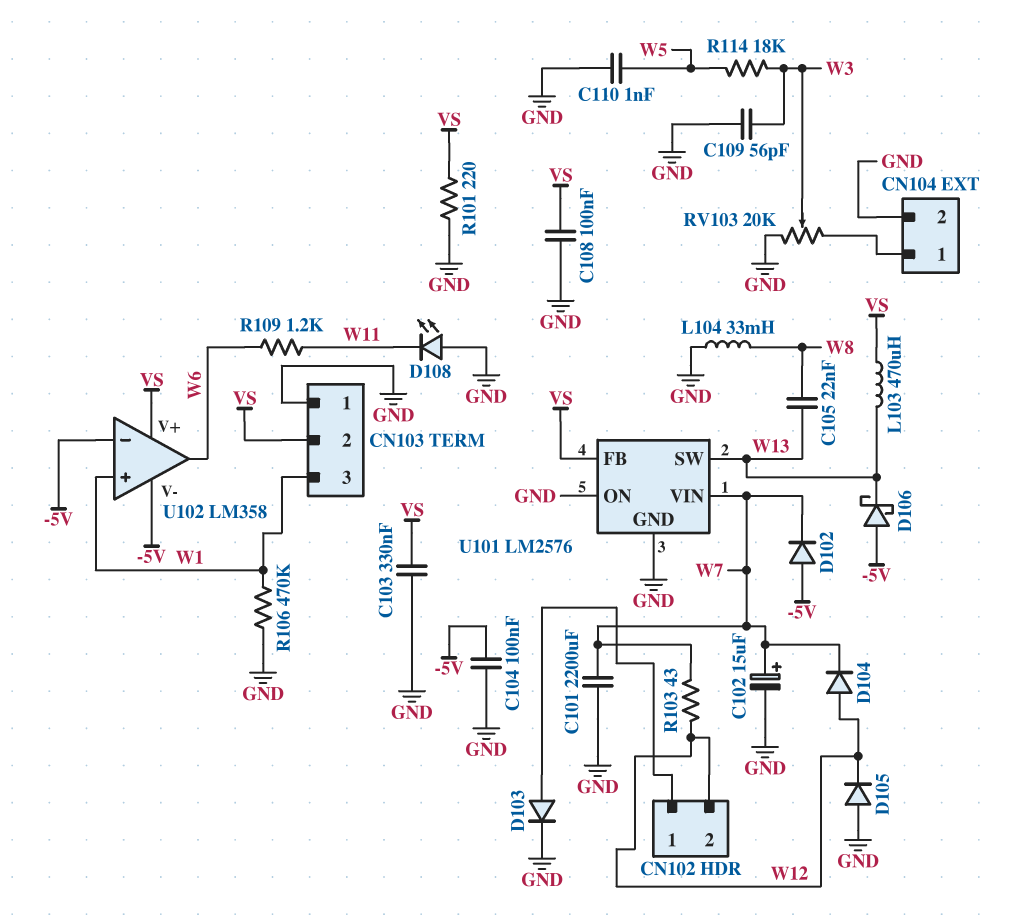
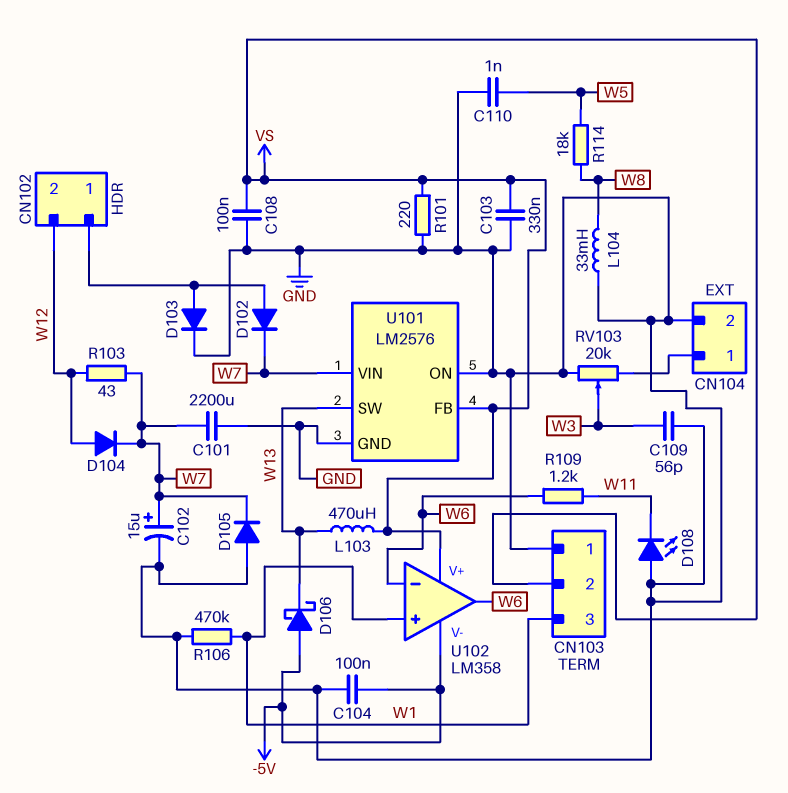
C105: 22nF (W8, W13) -> none
D102: diode (A -5V, K W7) -> diode (A CN102/1, K W7)
D105: diode (A GND, K W12) -> diode (A GND, K W7)
R114: 18k (W3, W5) -> 18k (W5, W8)
U102 pin in-: -5V -> W6

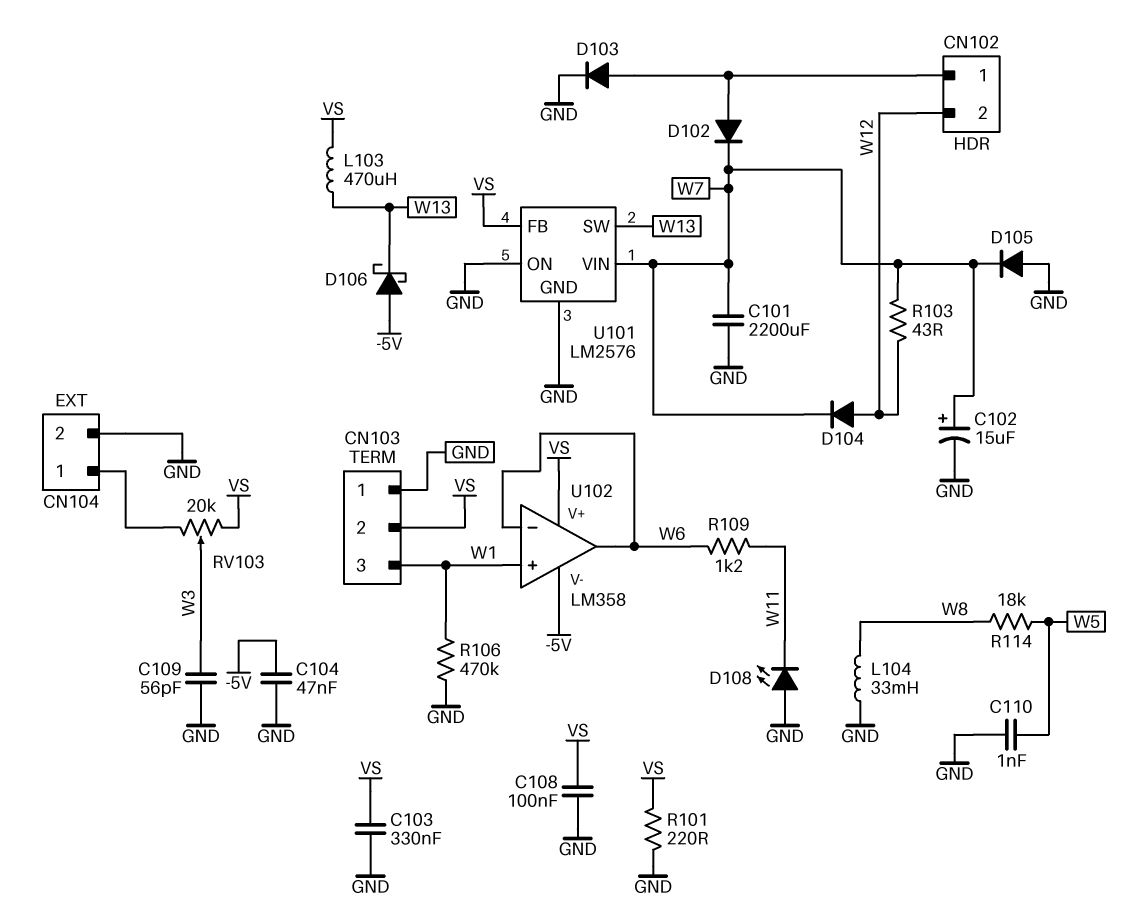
C104: 100nF (-5V, GND) -> 47nF (-5V, GND)
RV103: 20k (CN104/1, GND, wiper W3) -> 20k (CN104/1, VS, wiper W3)

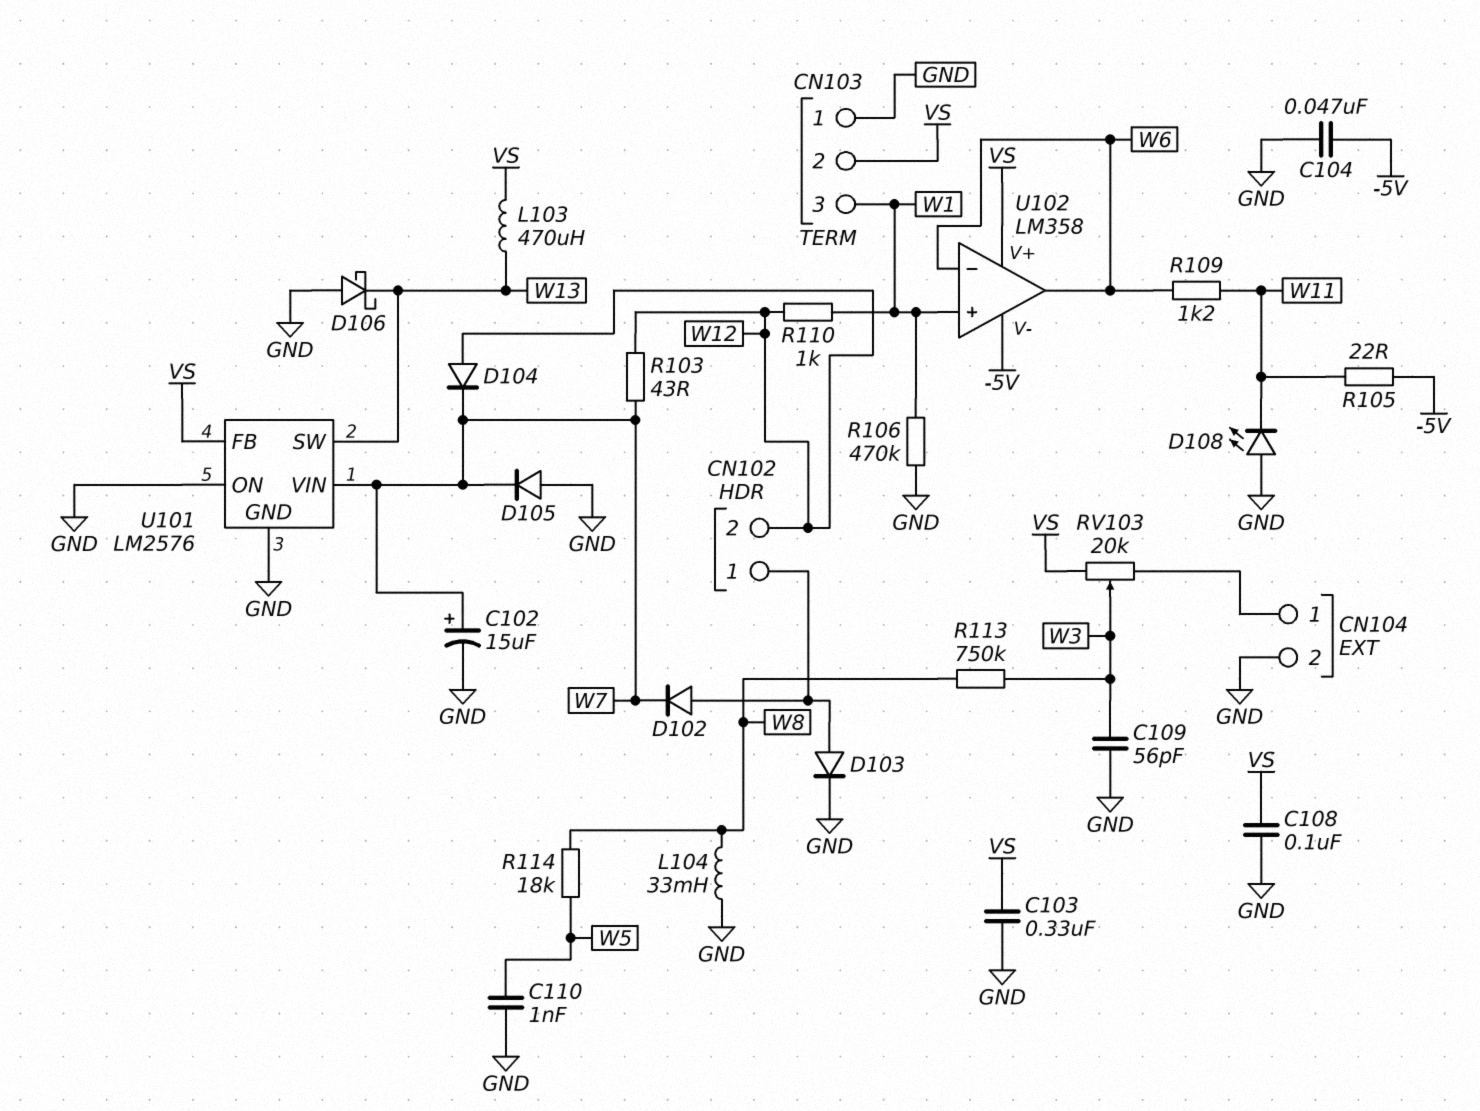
C101: 2200uF (GND, W7) -> none
D106: schottky (A -5V, K W13) -> schottky (A GND, K W13)
R101: 220 (GND, VS) -> none
R105: none -> 22 (-5V, W11)
R110: none -> 1k (W1, W12)
R113: none -> 750k (W3, W8)

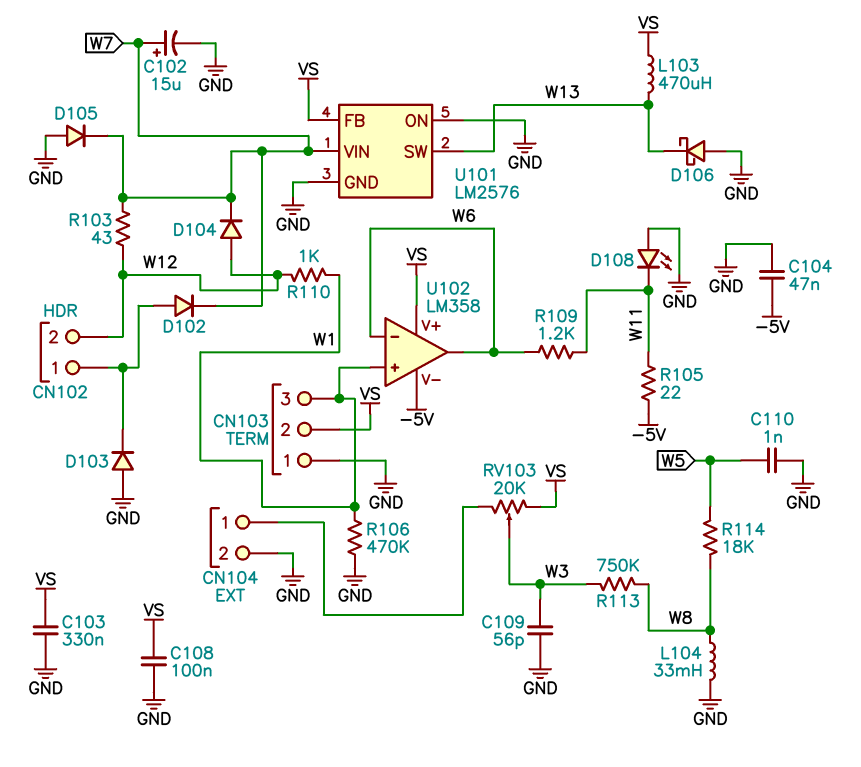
D103: diode (A CN102/1, K GND) -> diode (A GND, K CN102/1)

